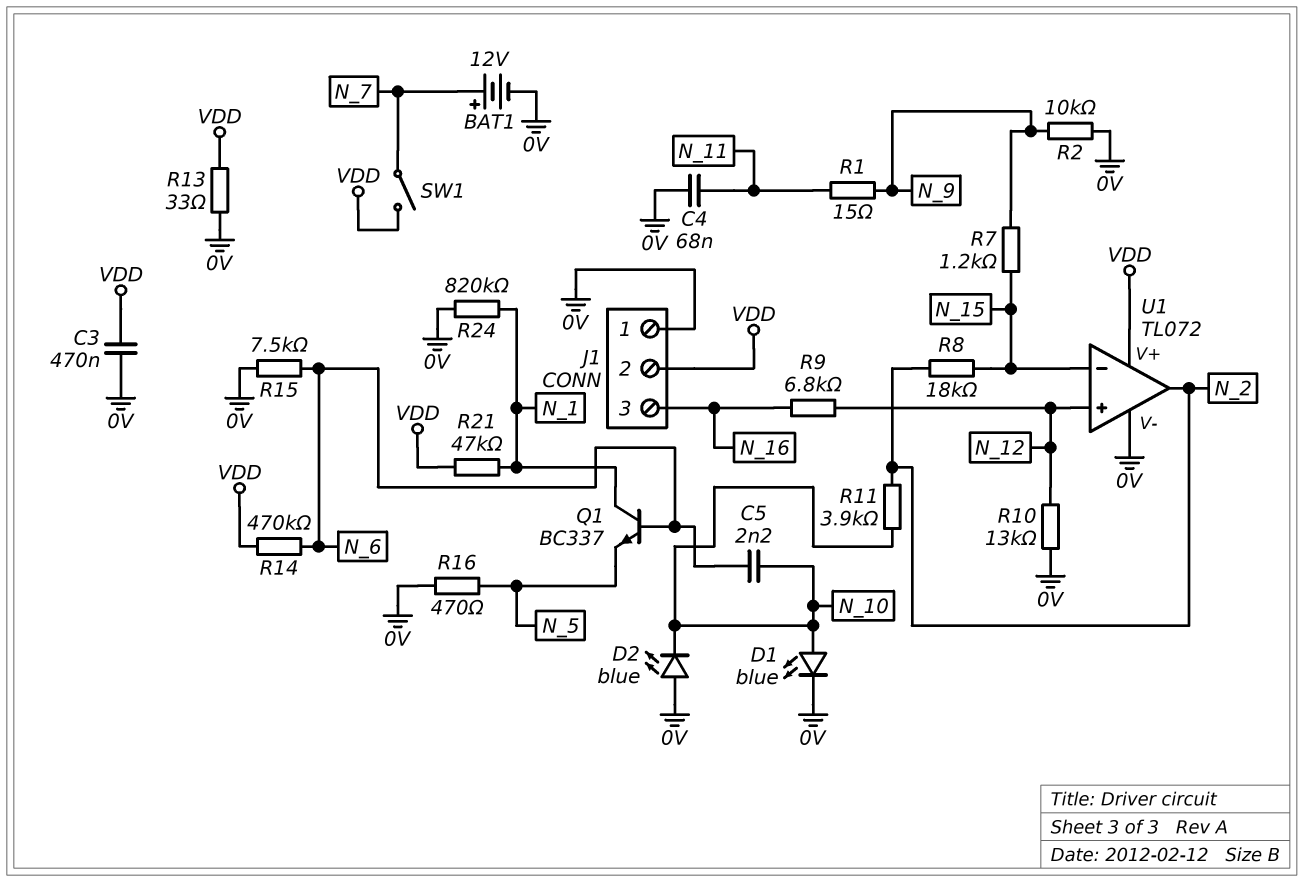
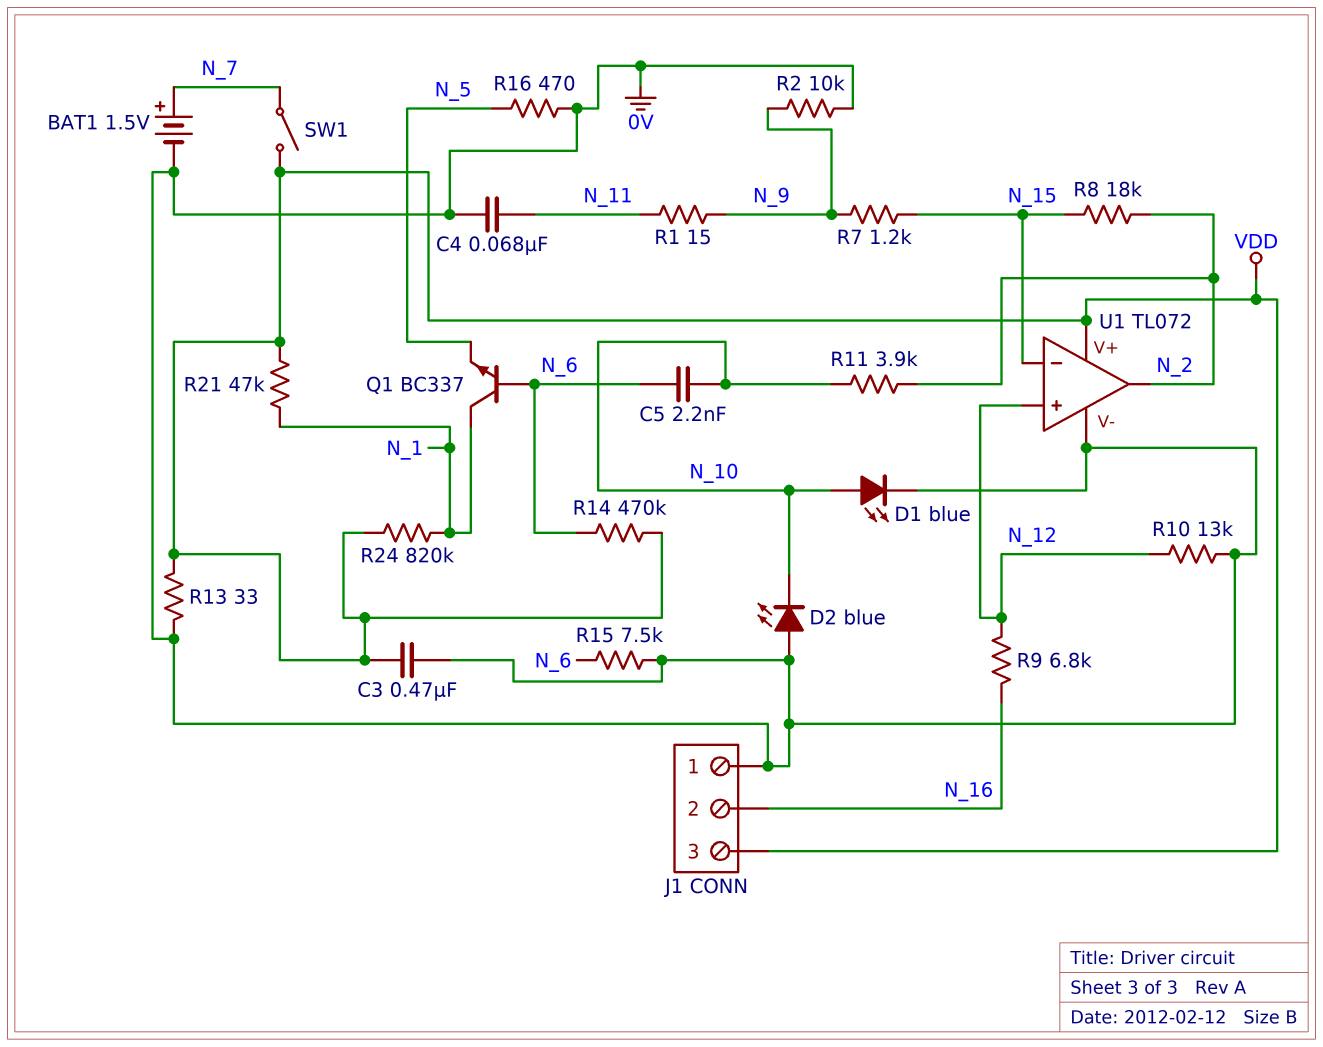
BAT1: 12V (plus N_7, minus 0V) -> 1.5V (plus N_7, minus 0V)
J1 pin 2: VDD -> N_16
J1 pin 3: N_16 -> VDD
R24: 820k (0V, N_1) -> 820k (N_1, VDD)

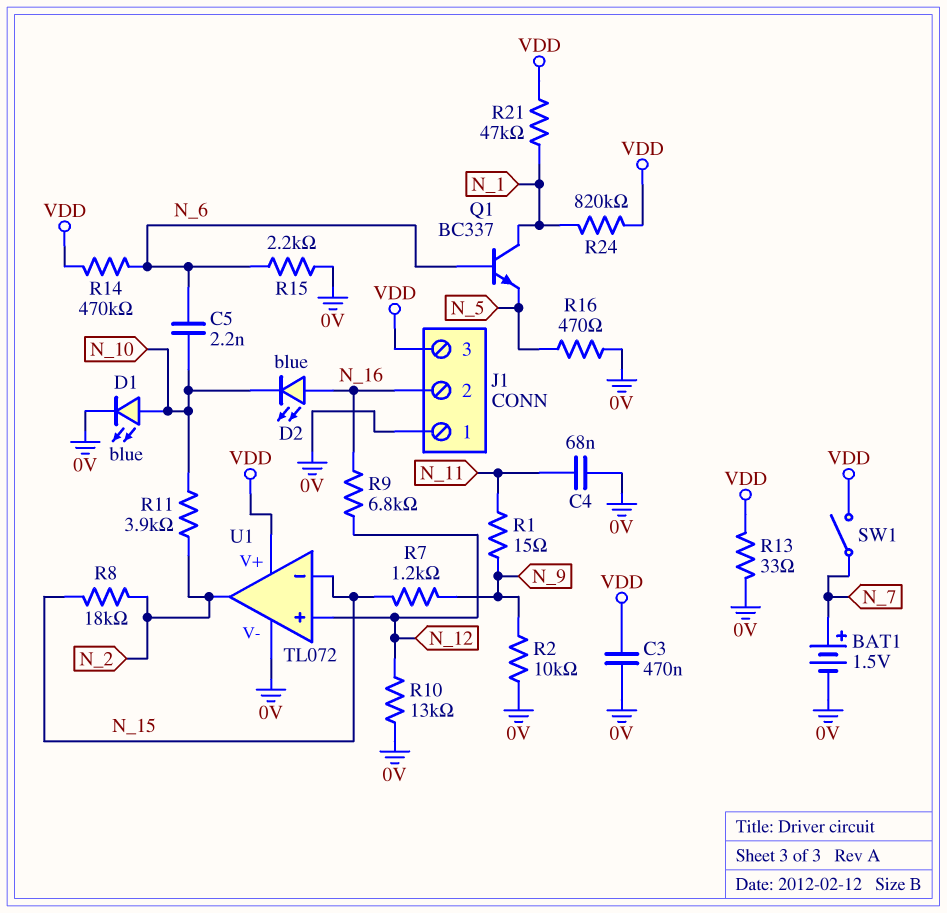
D2: LED blue (A 0V, K N_10) -> LED blue (A N_16, K N_10)
R15: 7.5k (0V, N_6) -> 2.2k (0V, N_6)

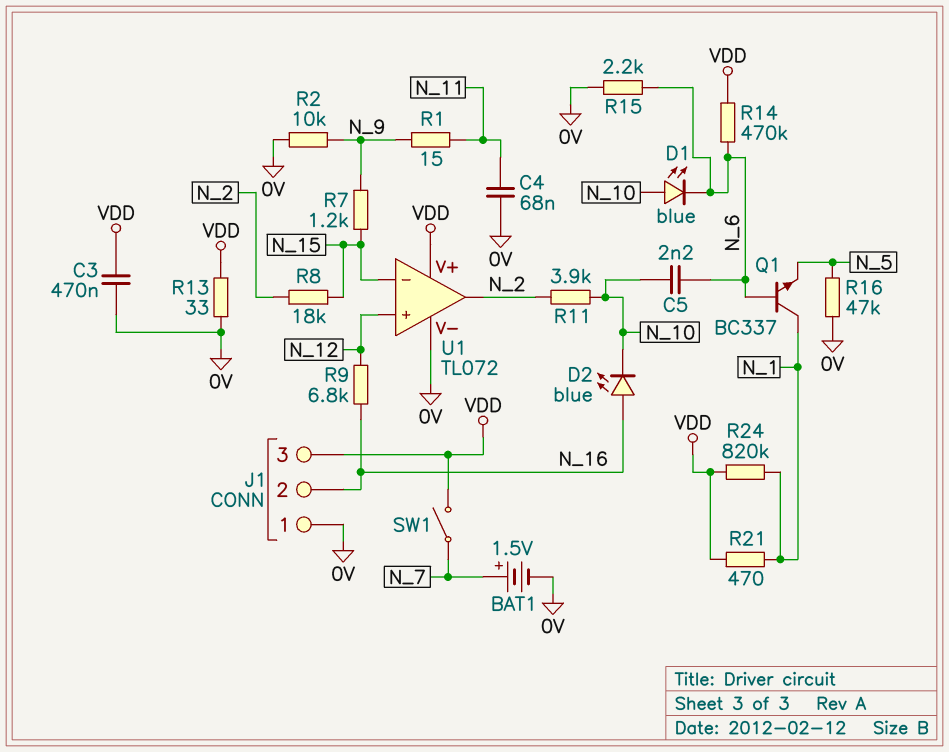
D1: LED blue (A N_10, K 0V) -> LED blue (A N_10, K N_6)
R10: 13k (0V, N_12) -> none
R16: 470 (0V, N_5) -> 47k (0V, N_5)
R21: 47k (N_1, VDD) -> 470 (N_1, VDD)

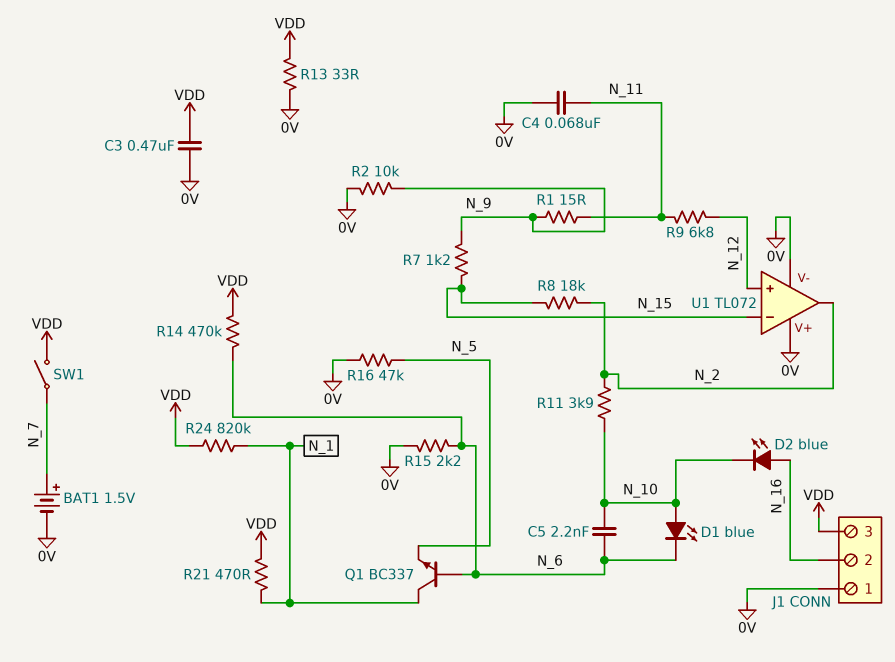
R9: 6.8k (N_12, N_16) -> 6.8k (N_11, N_12)
U1 pin V+: VDD -> 0V

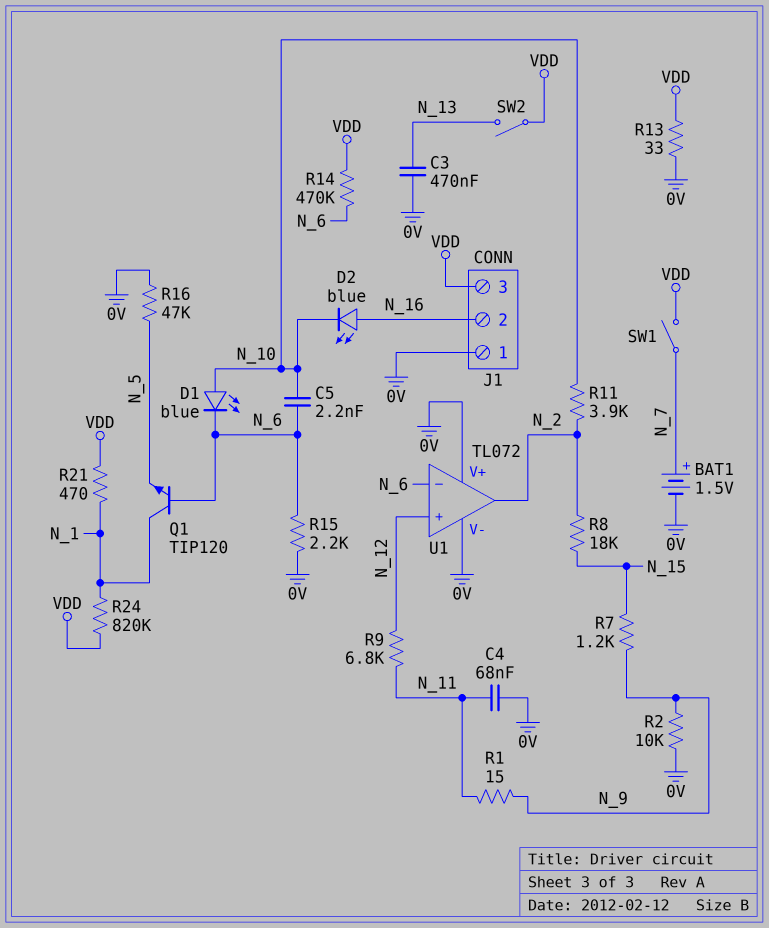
C3: 470nF (0V, VDD) -> 470nF (0V, N_13)
Q1: NPN BC337 (B N_6, C N_1, E N_5) -> NPN TIP120 (B N_6, C N_1, E N_5)
SW2: none -> switch (N_13, VDD)
U1 pin in-: N_15 -> N_6

